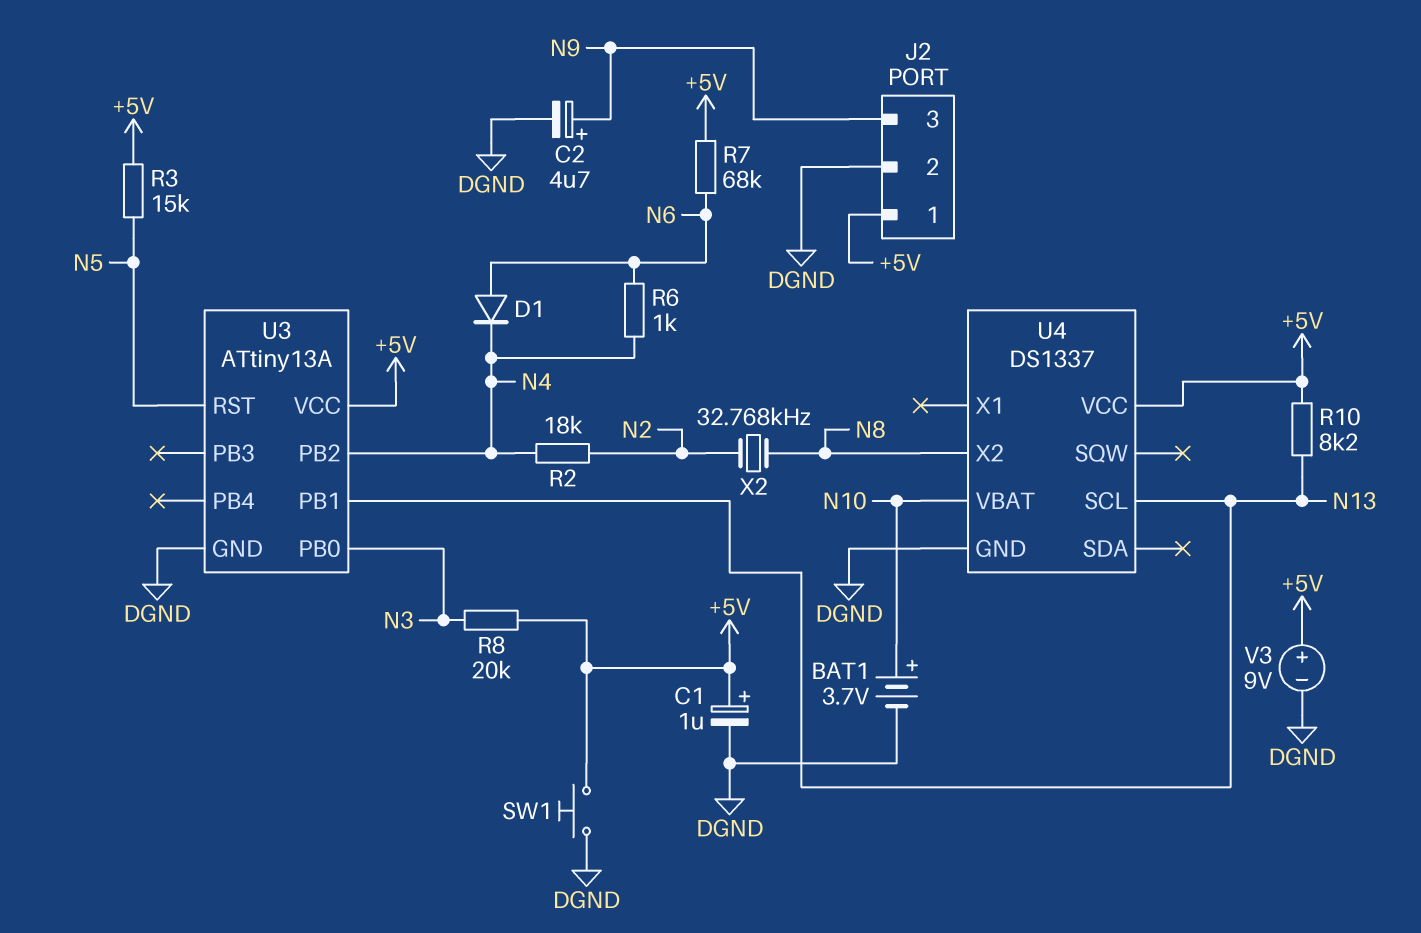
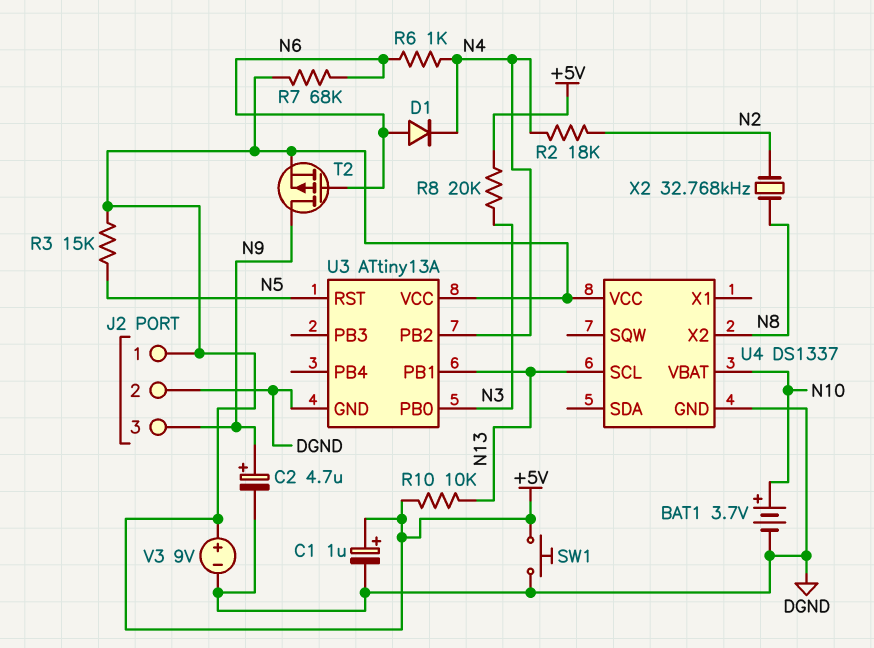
R10: 8.2k (+5V, N13) -> 10k (+5V, N13)
T2: none -> PMOS (G N6, D N9, S +5V)

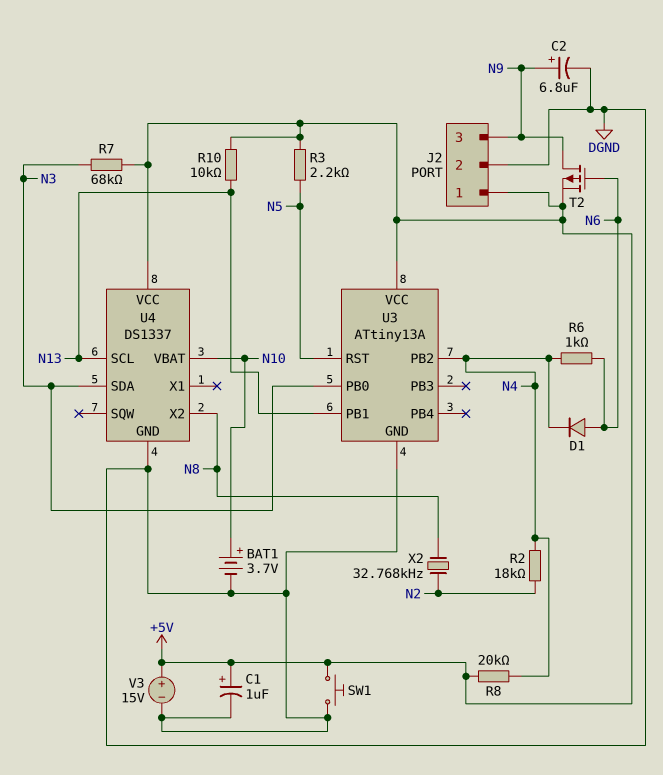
C2: 4.7uF (plus N9, minus DGND) -> 6.8uF (plus N9, minus DGND)
R3: 15k (+5V, N5) -> 2.2k (+5V, N5)
R7: 68k (+5V, N6) -> 68k (+5V, N3)
R8: 20k (+5V, N3) -> 20k (+5V, N4)
U4 pin SDA: none -> N3
V3: 9V (plus +5V, minus DGND) -> 15V (plus +5V, minus DGND)

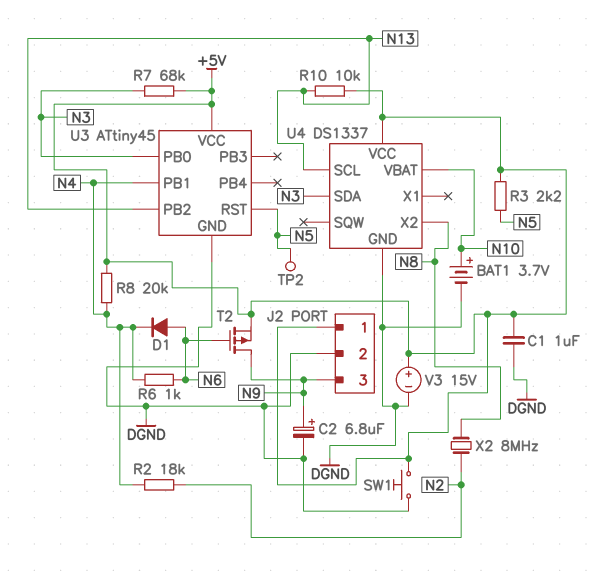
C1: 1uF (plus +5V, minus DGND) -> 1uF (+5V, DGND)
TP2: none -> test point (N5)
U3: ATtiny13A -> ATtiny45
U3 pin PB1: N13 -> N4
U3 pin PB2: N4 -> N13
X2: 32.768kHz (N2, N8) -> 8MHz (N2, N8)

